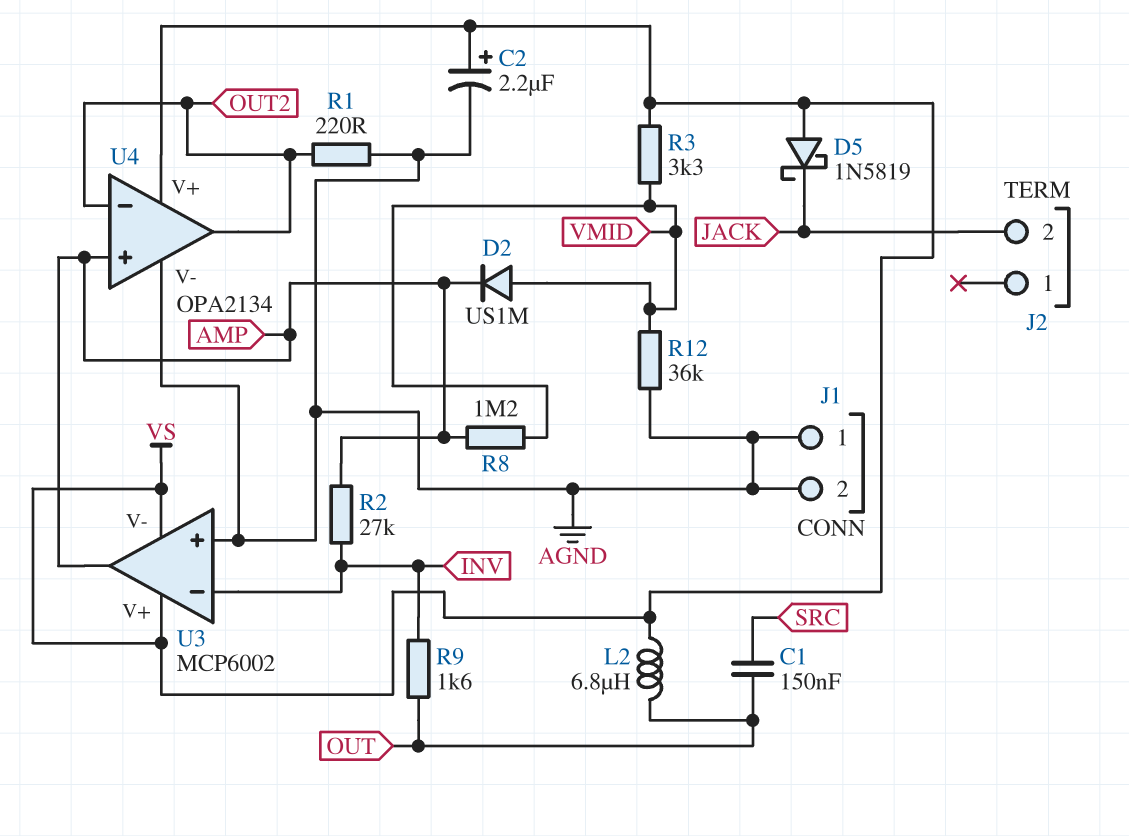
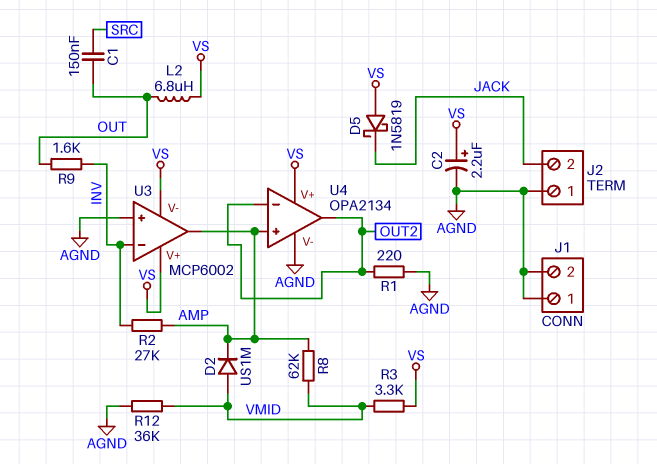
J2 pin 1: none -> AGND
R8: 1.2M (AMP, VMID) -> 62k (AMP, VMID)

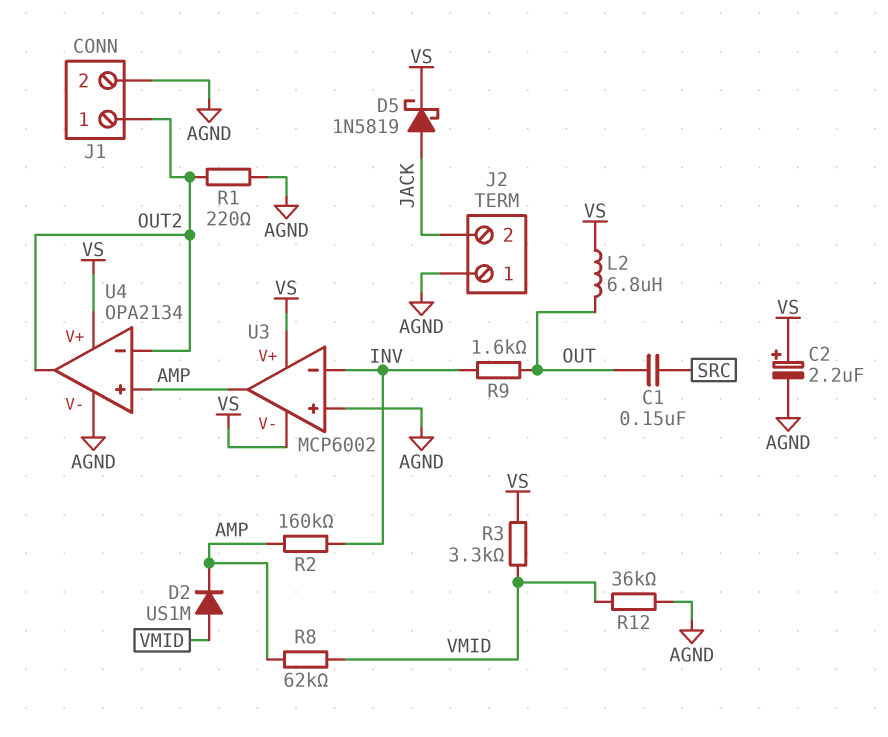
D5: schottky 1N5819 (A VS, K JACK) -> schottky 1N5819 (A JACK, K VS)
J1 pin 1: AGND -> OUT2
R2: 27k (AMP, INV) -> 160k (AMP, INV)

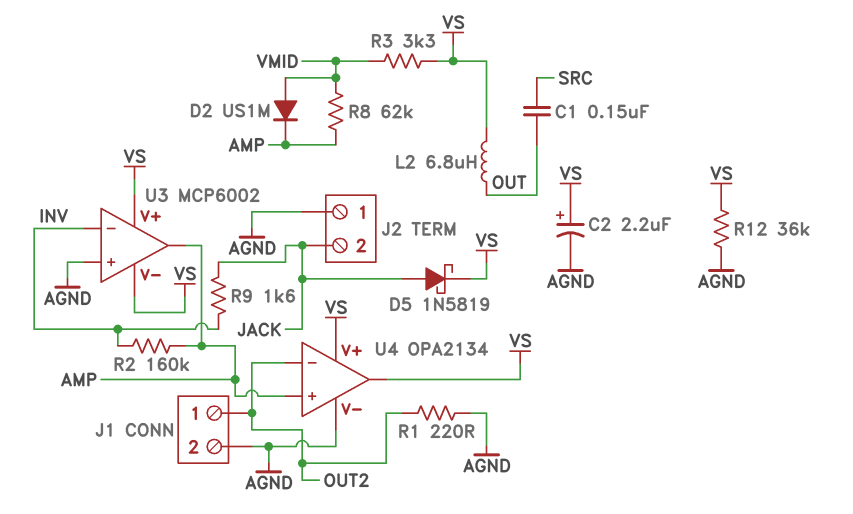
R9: 1.6k (INV, OUT) -> 1.6k (INV, JACK)
R12: 36k (AGND, VMID) -> 36k (AGND, VS)
U4 pin out: OUT2 -> VS

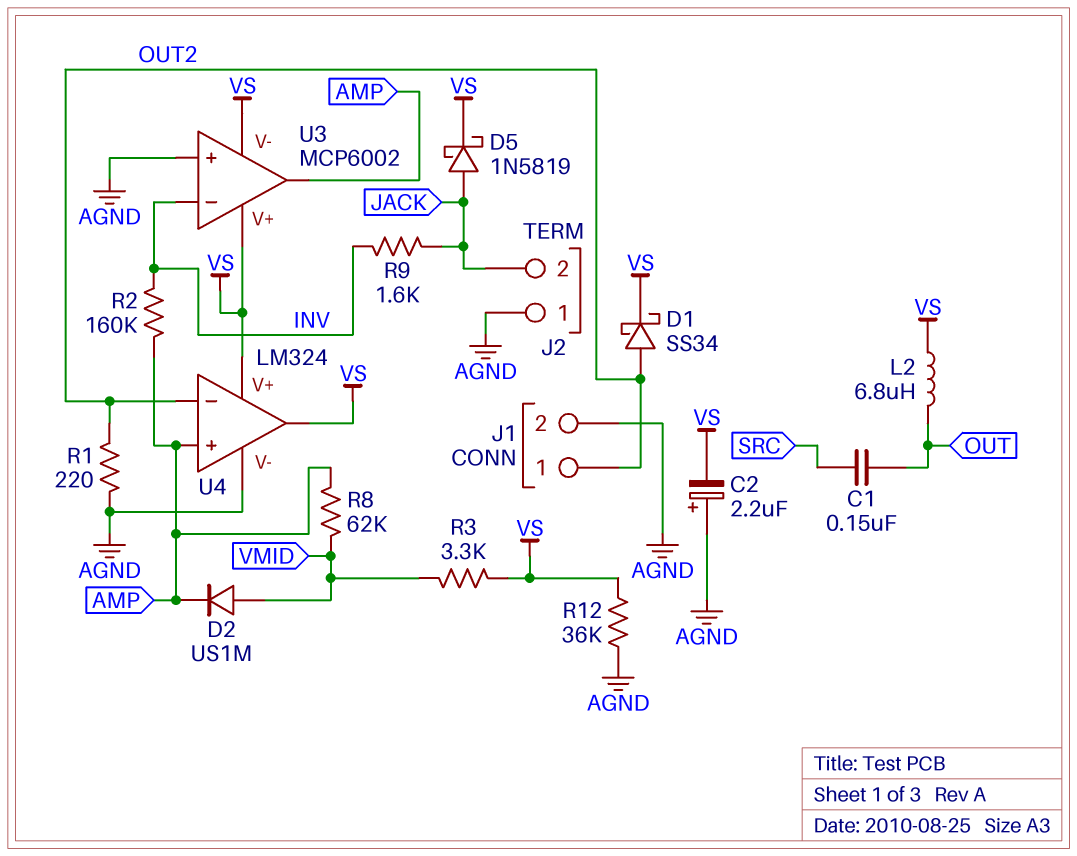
C2: 2.2uF (plus VS, minus AGND) -> 2.2uF (plus AGND, minus VS)
D1: none -> schottky SS34 (A OUT2, K VS)
U4: OPA2134 -> LM324

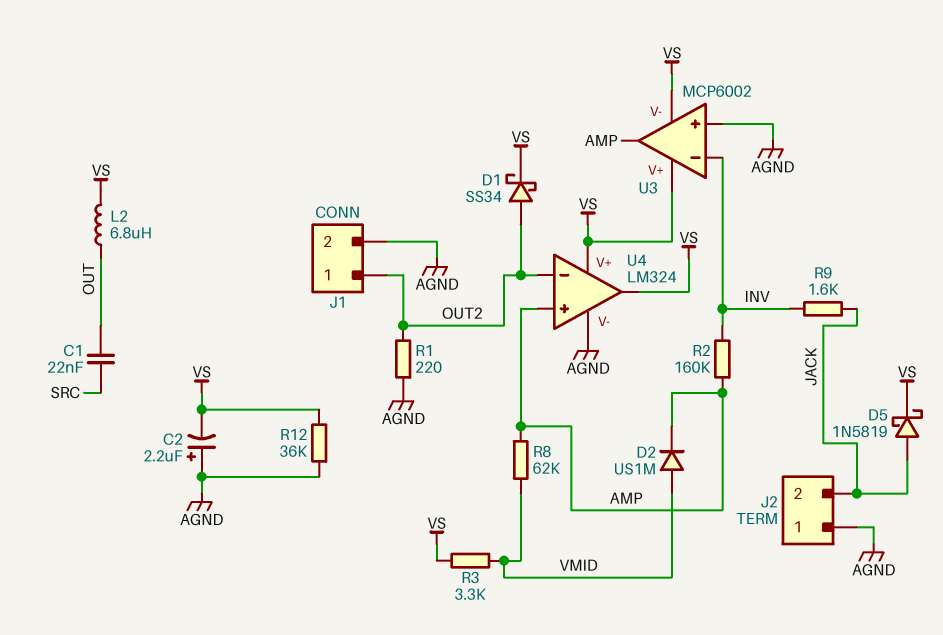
C1: 150nF (OUT, SRC) -> 22nF (OUT, SRC)

